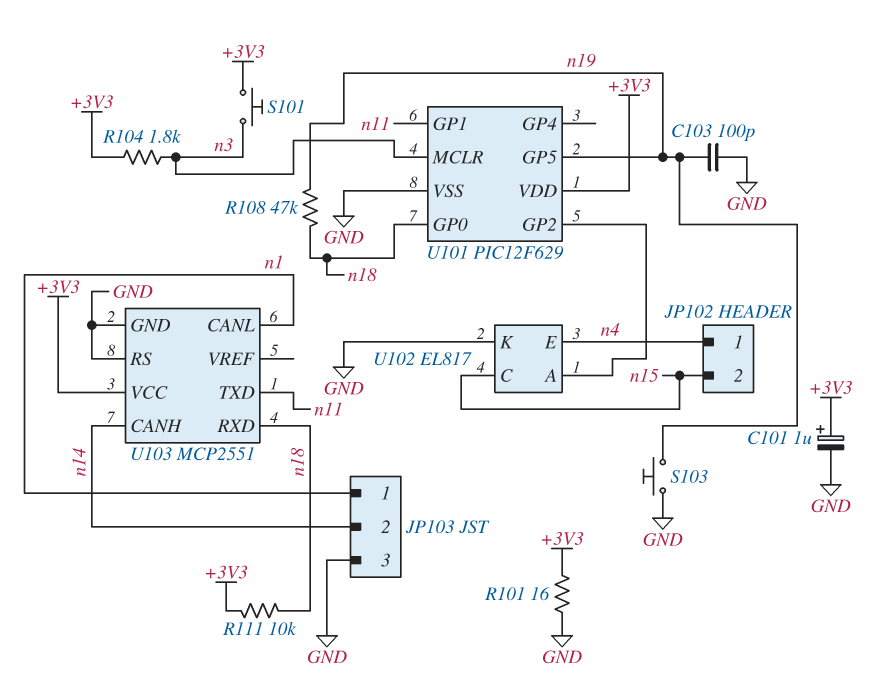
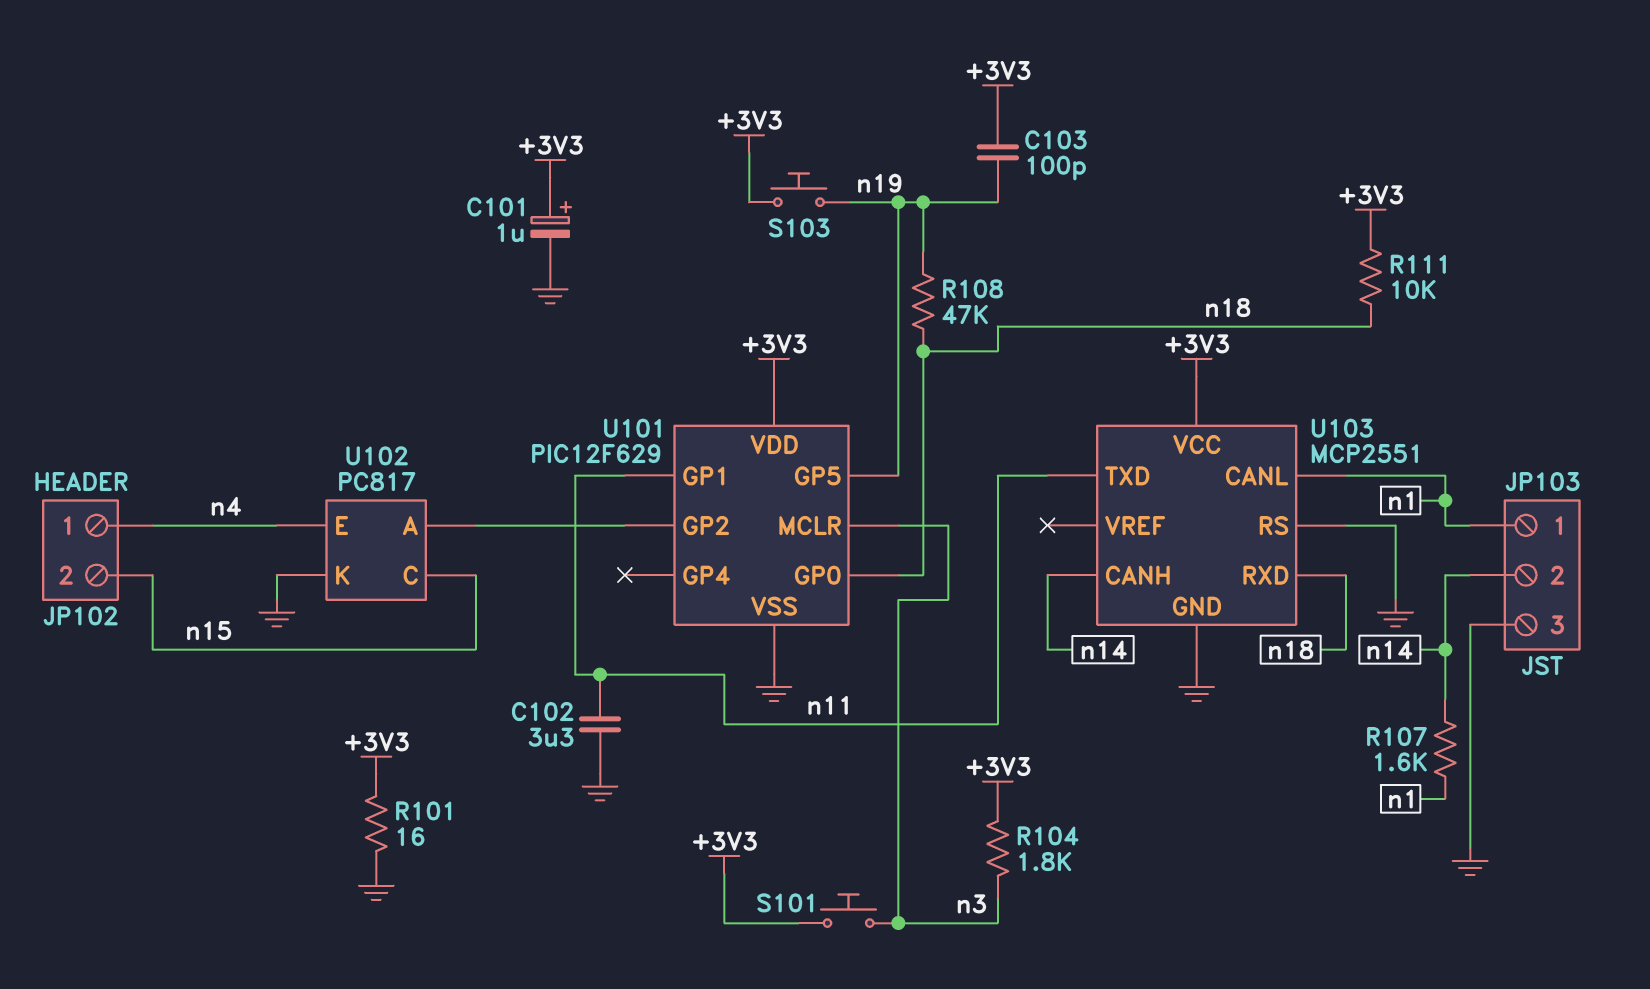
C102: none -> 3.3uF (GND, n11)
C103: 100pF (GND, n19) -> 100pF (+3V3, n19)
R107: none -> 1.6k (n1, n14)
S103: button (GND, n19) -> button (+3V3, n19)
U102: EL817 -> PC817

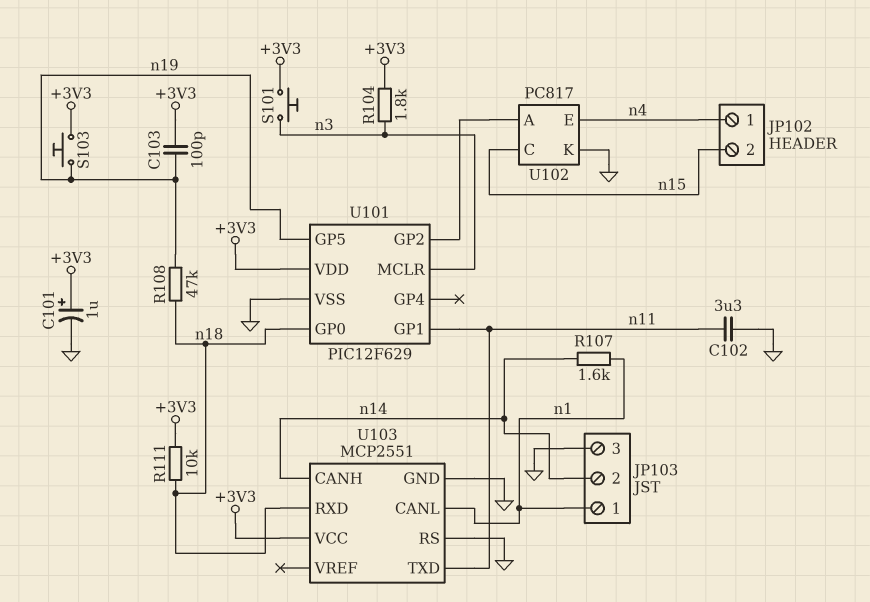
R101: 16 (+3V3, GND) -> none

